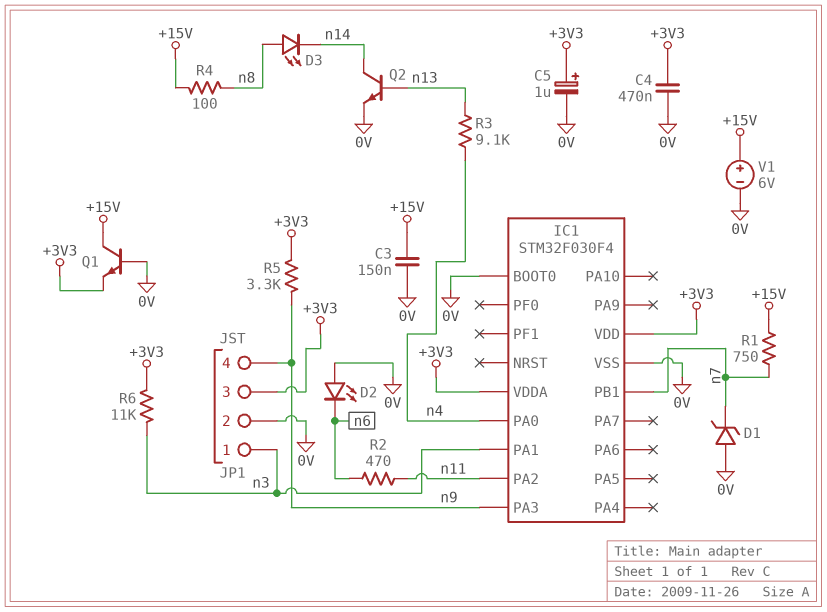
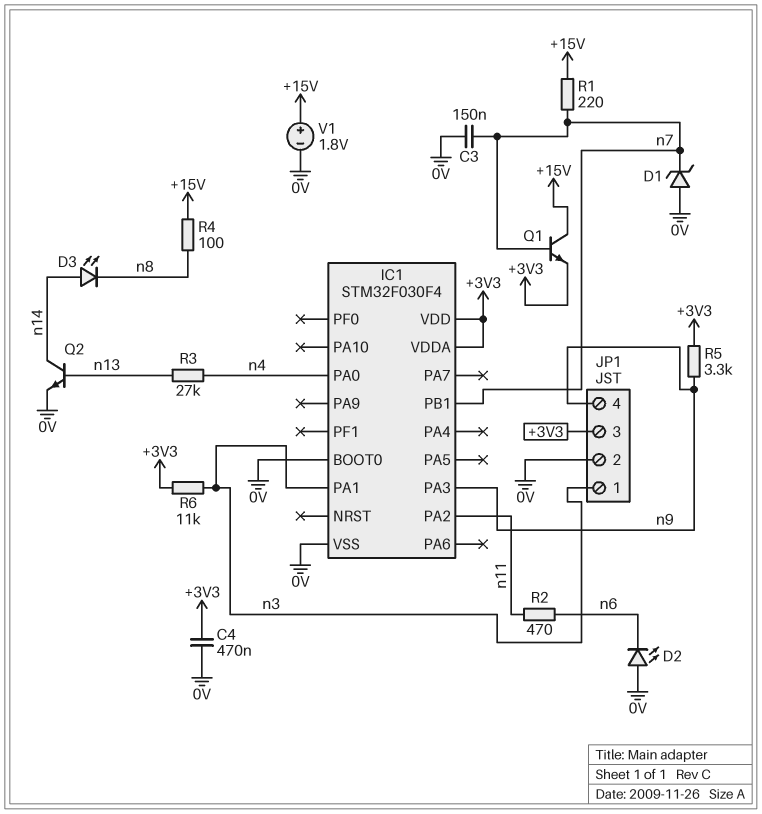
C3: 150nF (+15V, 0V) -> 150nF (0V, n7)
C5: 1uF (plus +3V3, minus 0V) -> none
D3: LED (A n8, K n14) -> LED (A n14, K n8)
Q1: NPN (B 0V, C +15V, E +3V3) -> NPN (B n7, C +15V, E +3V3)
R1: 750 (+15V, n7) -> 220 (+15V, n7)
R3: 9.1k (n4, n13) -> 27k (n4, n13)
V1: 6V (plus +15V, minus 0V) -> 1.8V (plus +15V, minus 0V)

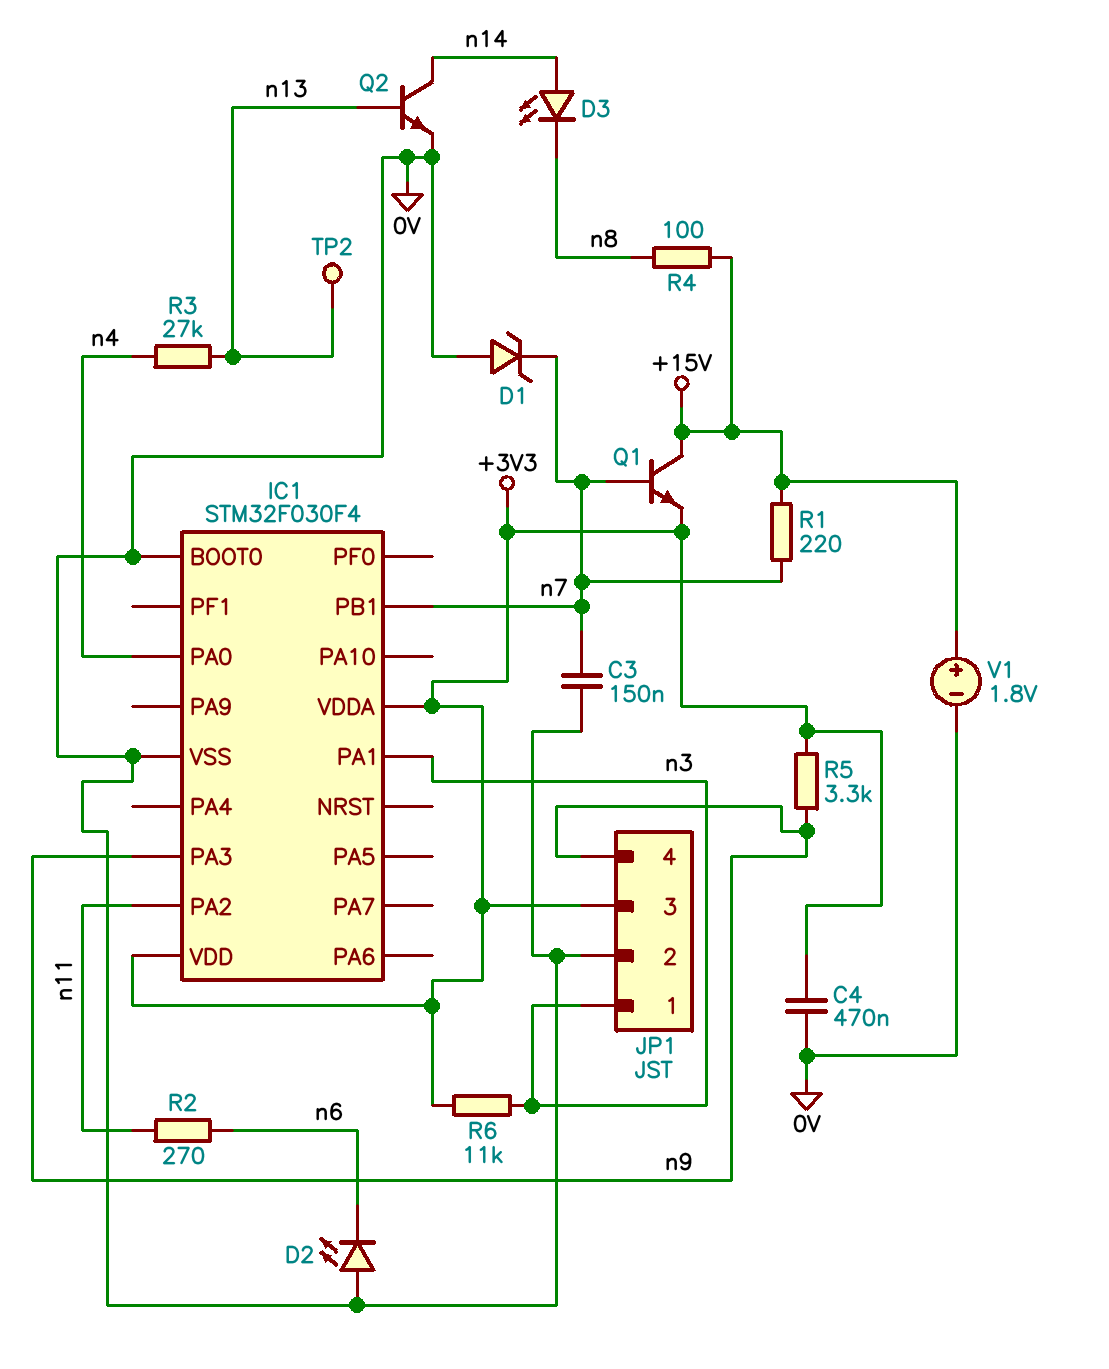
R2: 470 (n6, n11) -> 270 (n6, n11)
TP2: none -> test point (n13)

